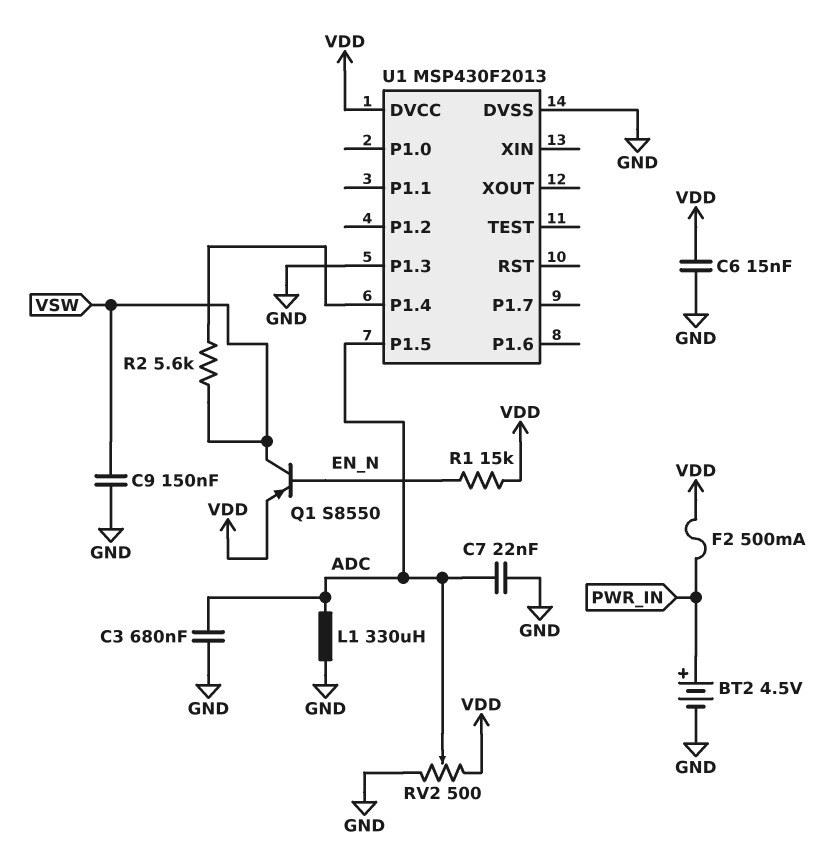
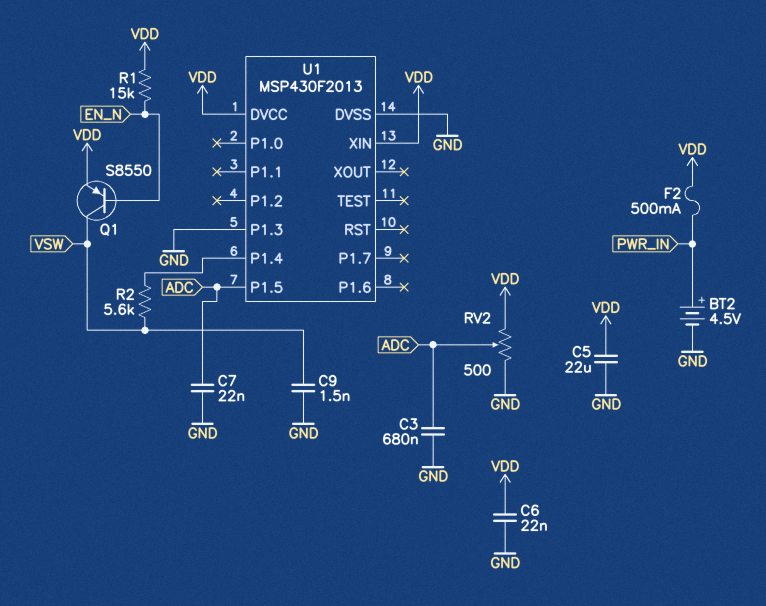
C5: none -> 22uF (GND, VDD)
C6: 15nF (GND, VDD) -> 22nF (GND, VDD)
C9: 150nF (GND, VSW) -> 1.5nF (GND, VSW)
L1: 330uH (ADC, GND) -> none
U1 pin XIN: none -> VDD

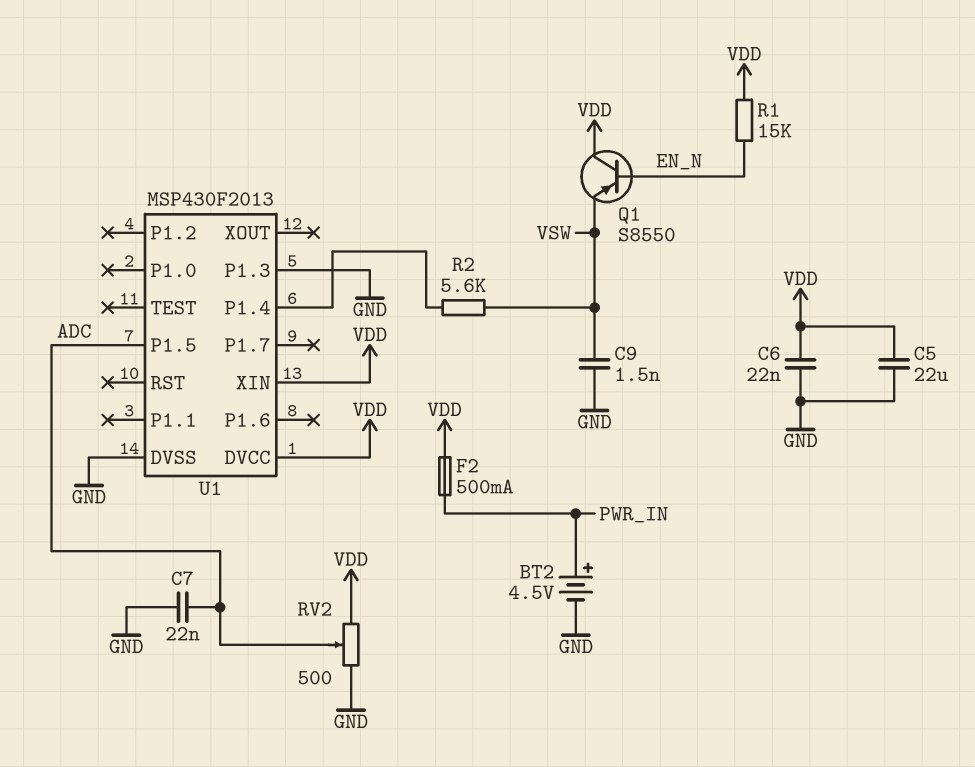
C3: 680nF (ADC, GND) -> none
Q1: PNP S8550 (B EN_N, C VSW, E VDD) -> PNP S8550 (B EN_N, C VDD, E VSW)

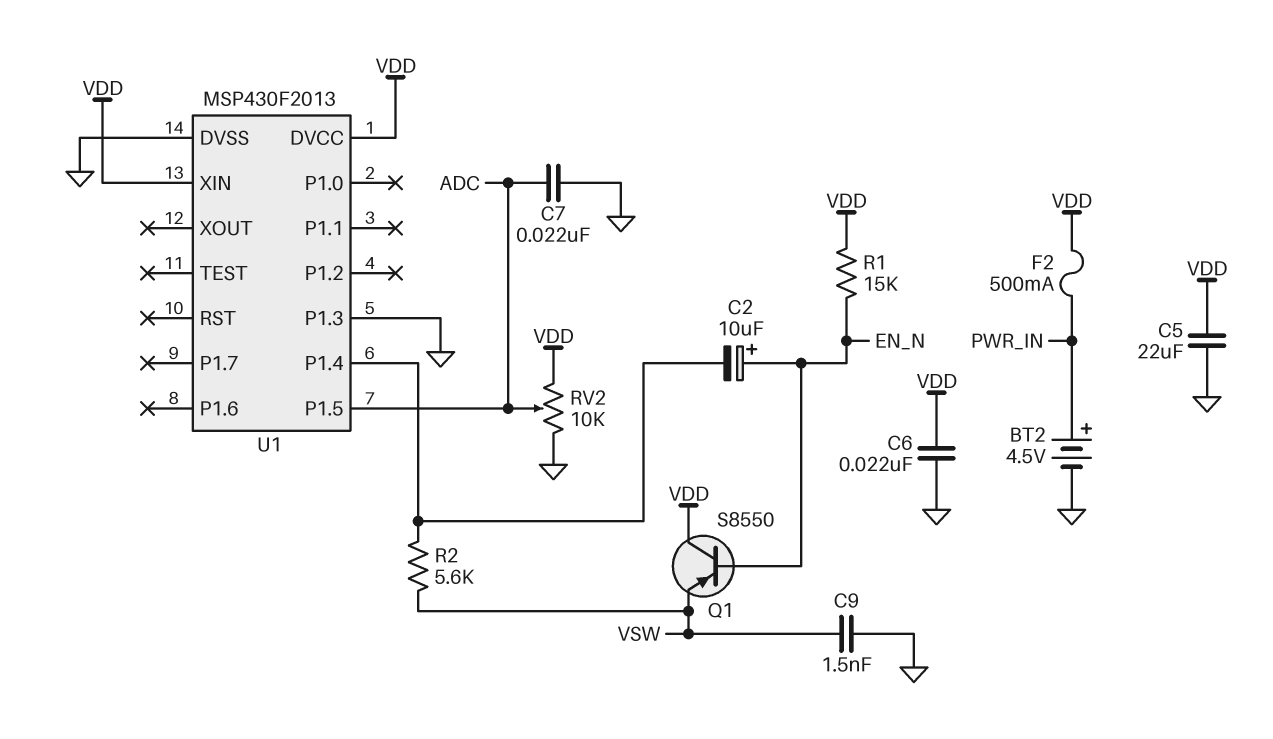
C2: none -> 10uF (plus EN_N, minus U1/P1.4)
RV2: 500 (GND, VDD, wiper ADC) -> 10k (GND, VDD, wiper ADC)

